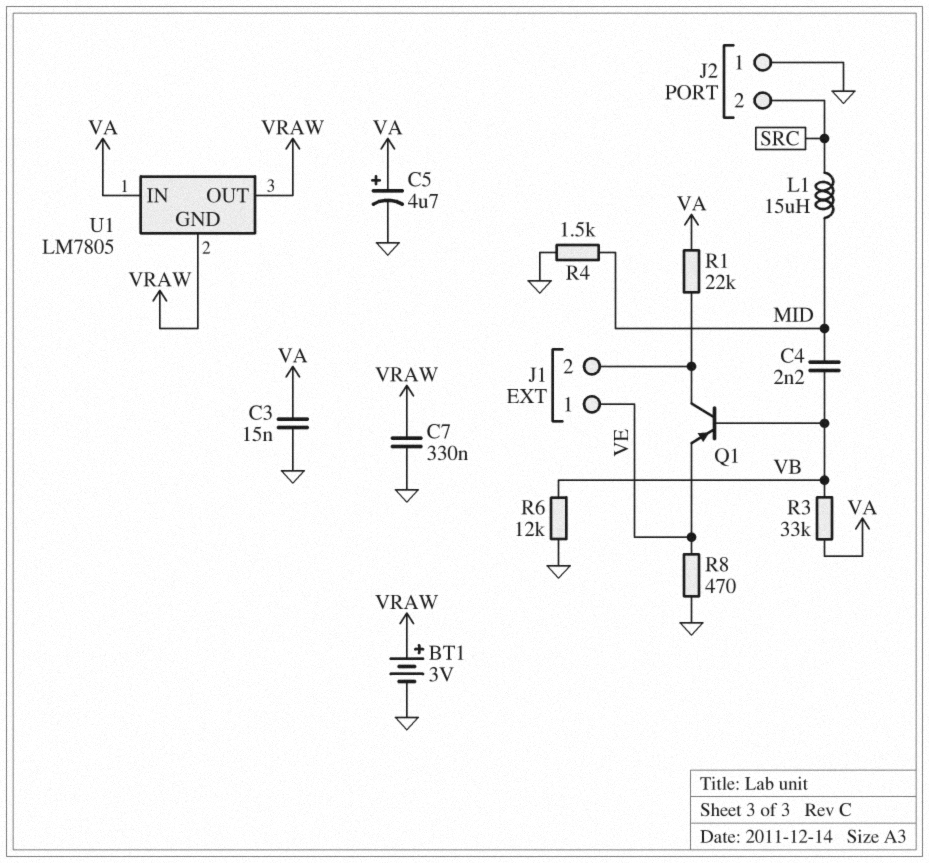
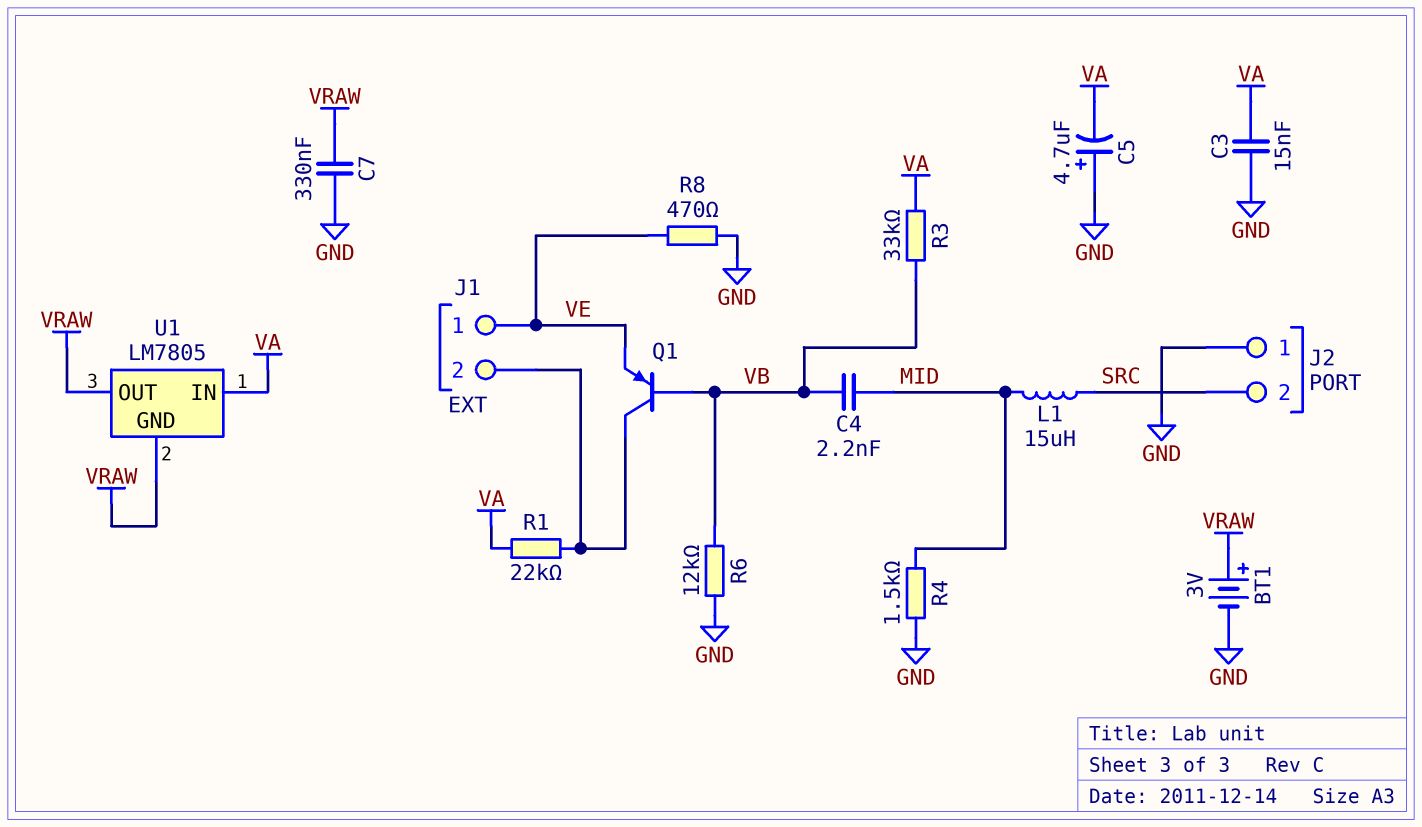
C5: 4.7uF (plus VA, minus GND) -> 4.7uF (plus GND, minus VA)

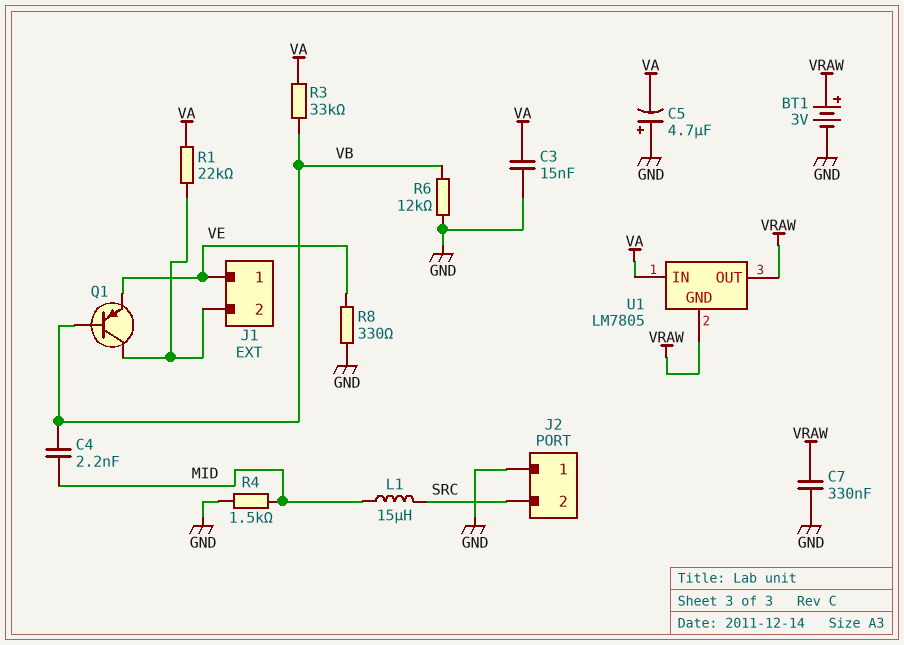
R8: 470 (GND, VE) -> 330 (GND, VE)

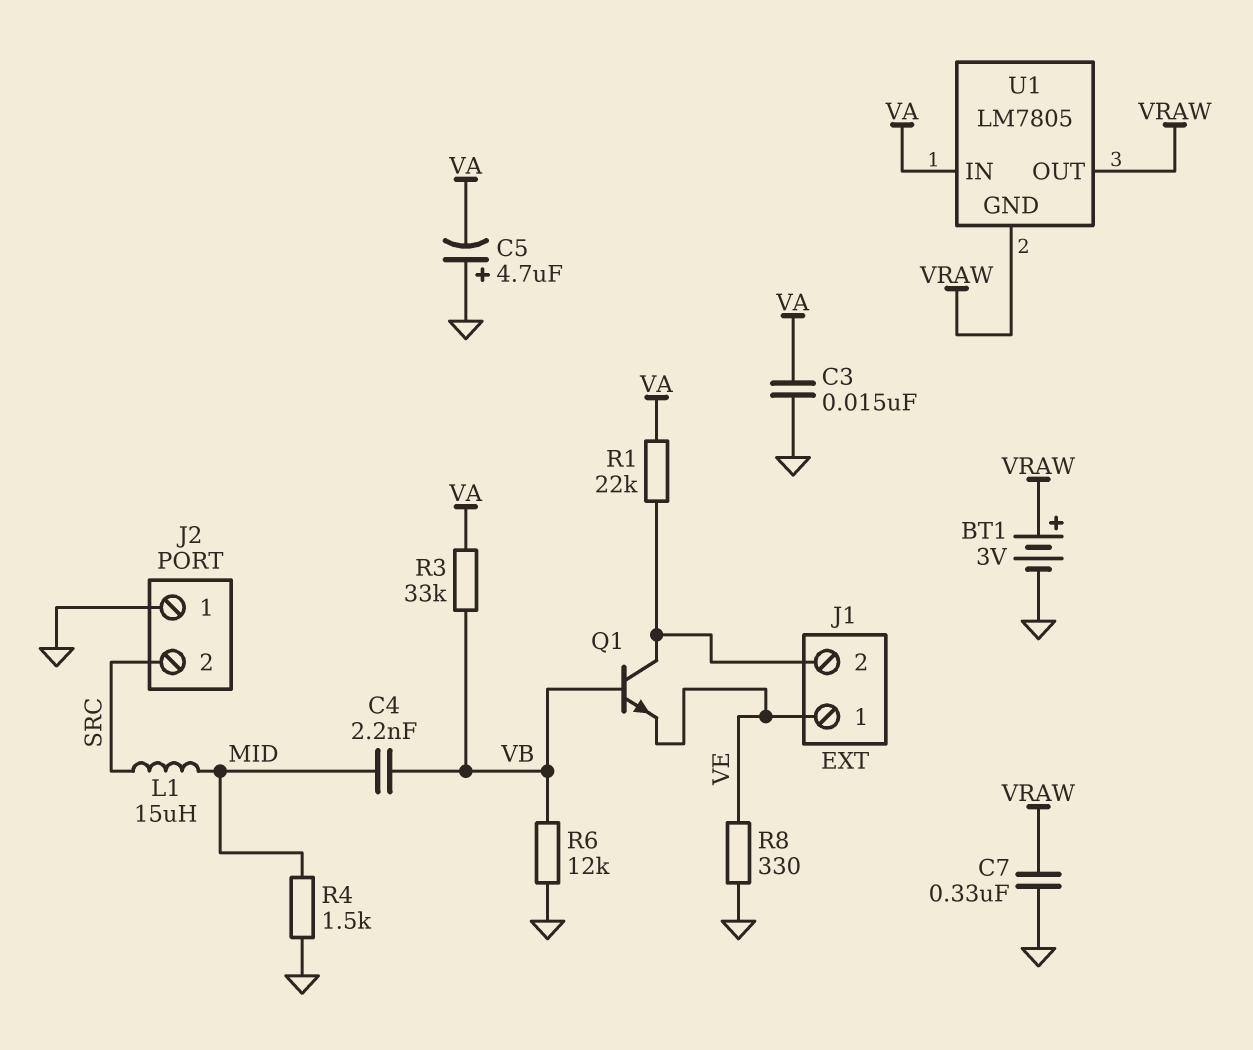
Q1: PNP (B VB, C J1/2, E VE) -> NPN (B VB, C J1/2, E VE)

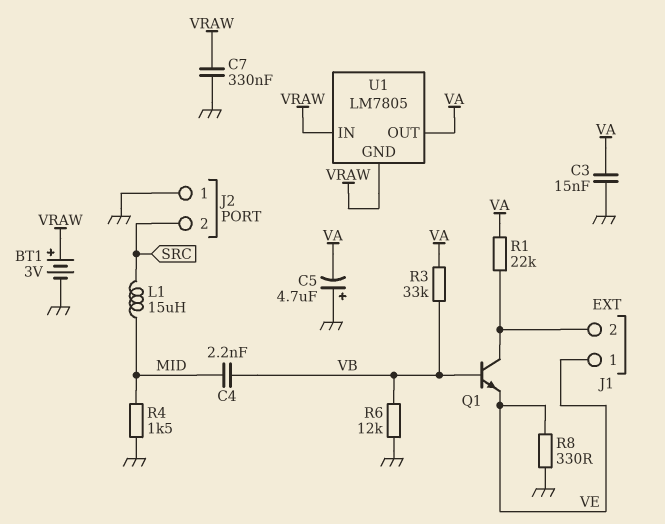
U1 pin IN: VA -> VRAW
U1 pin OUT: VRAW -> VA

